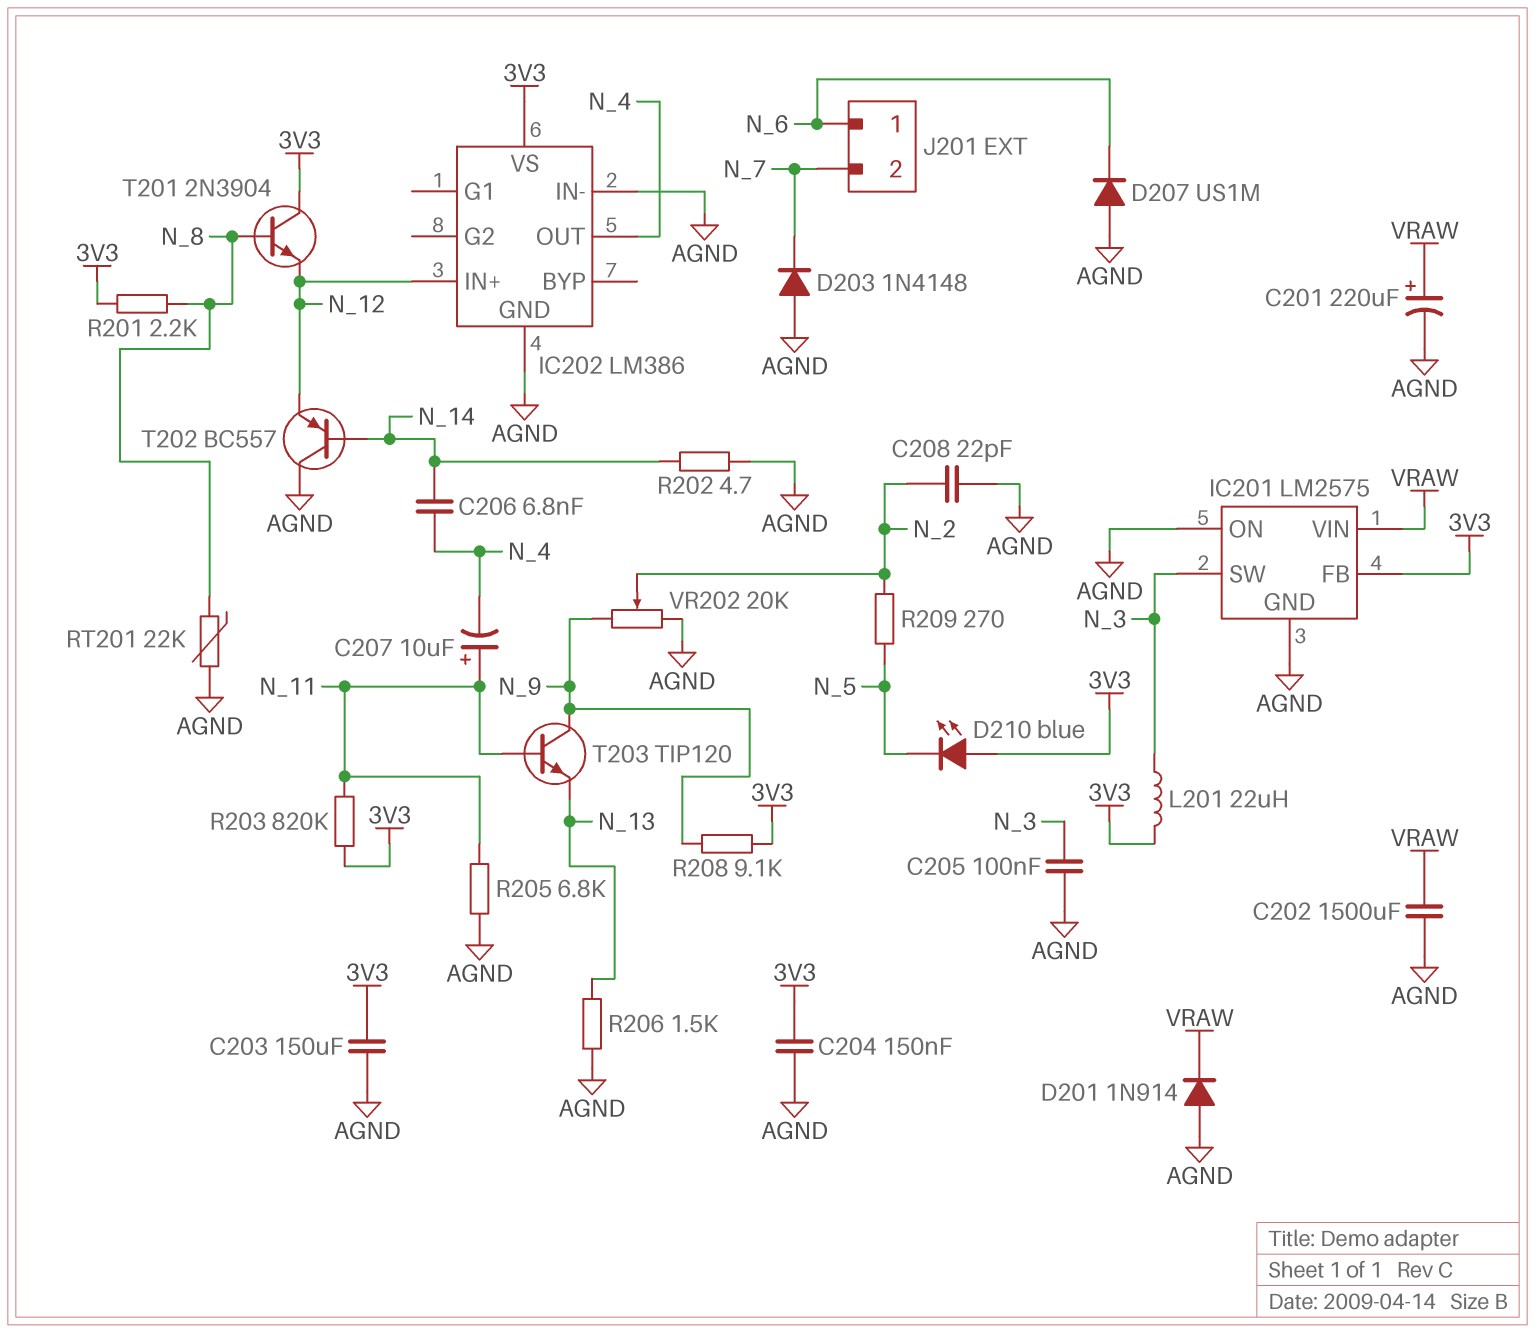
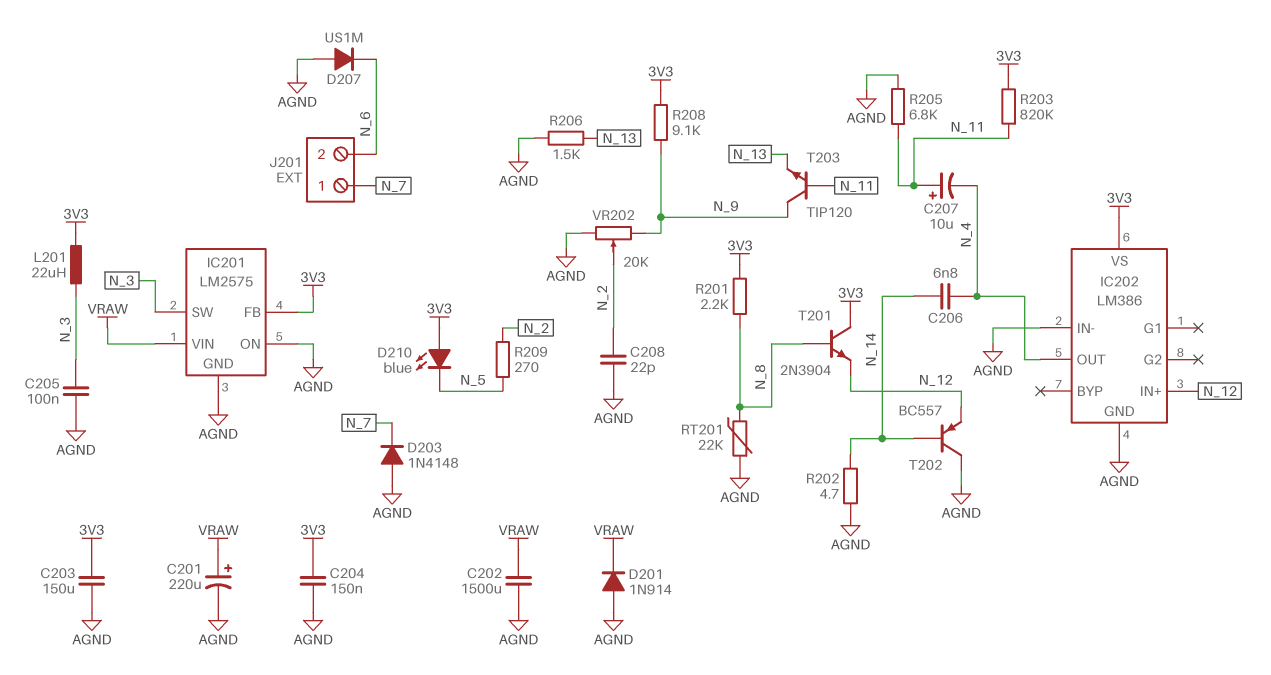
J201 pin 1: N_6 -> N_7
J201 pin 2: N_7 -> N_6

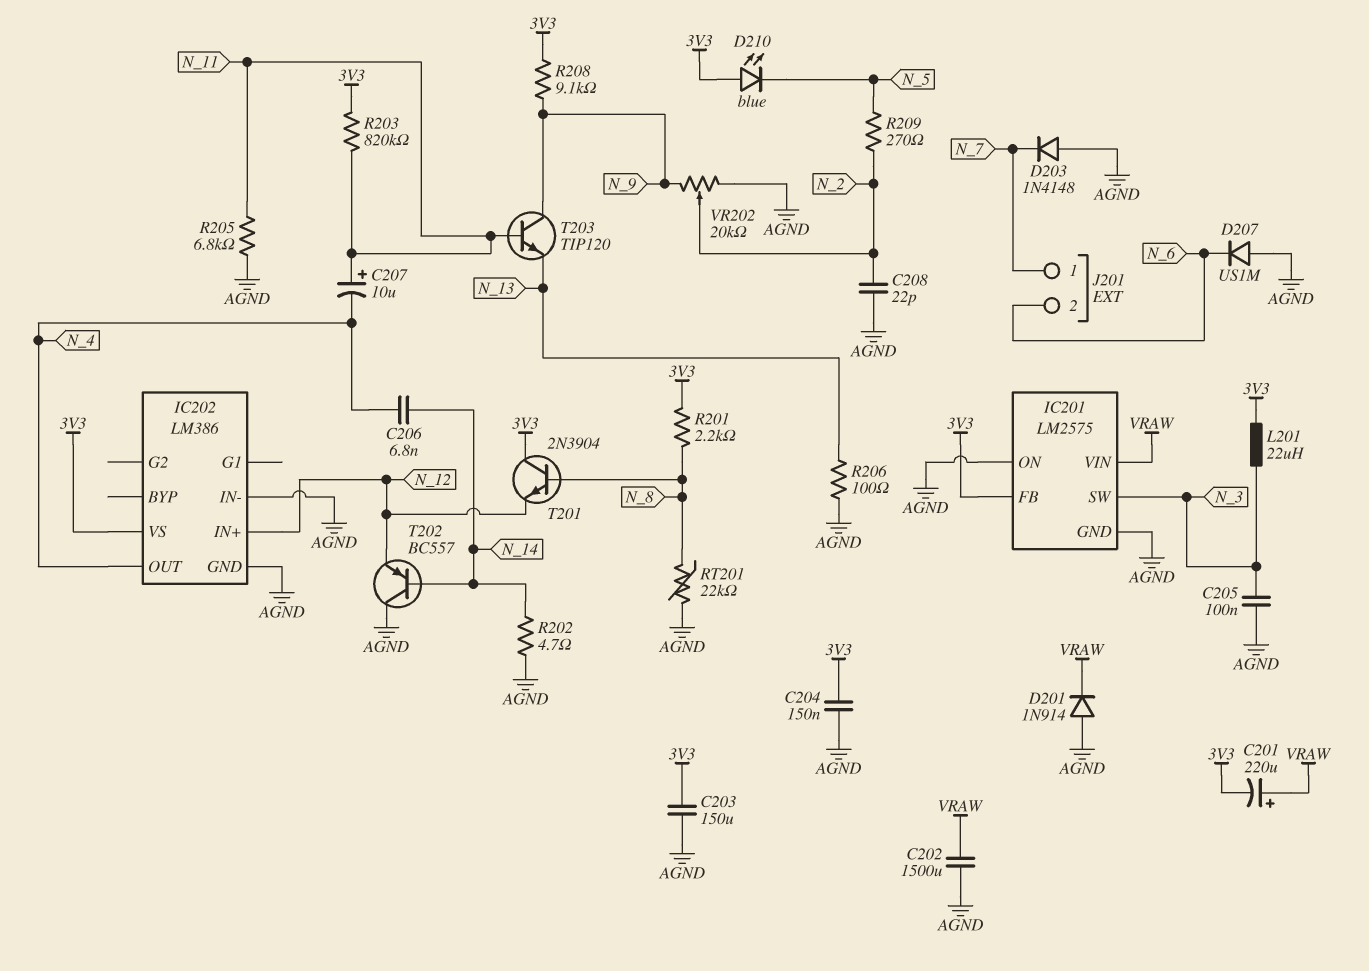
C201: 220uF (plus VRAW, minus AGND) -> 220uF (plus VRAW, minus 3V3)
R206: 1.5k (AGND, N_13) -> 100 (AGND, N_13)

